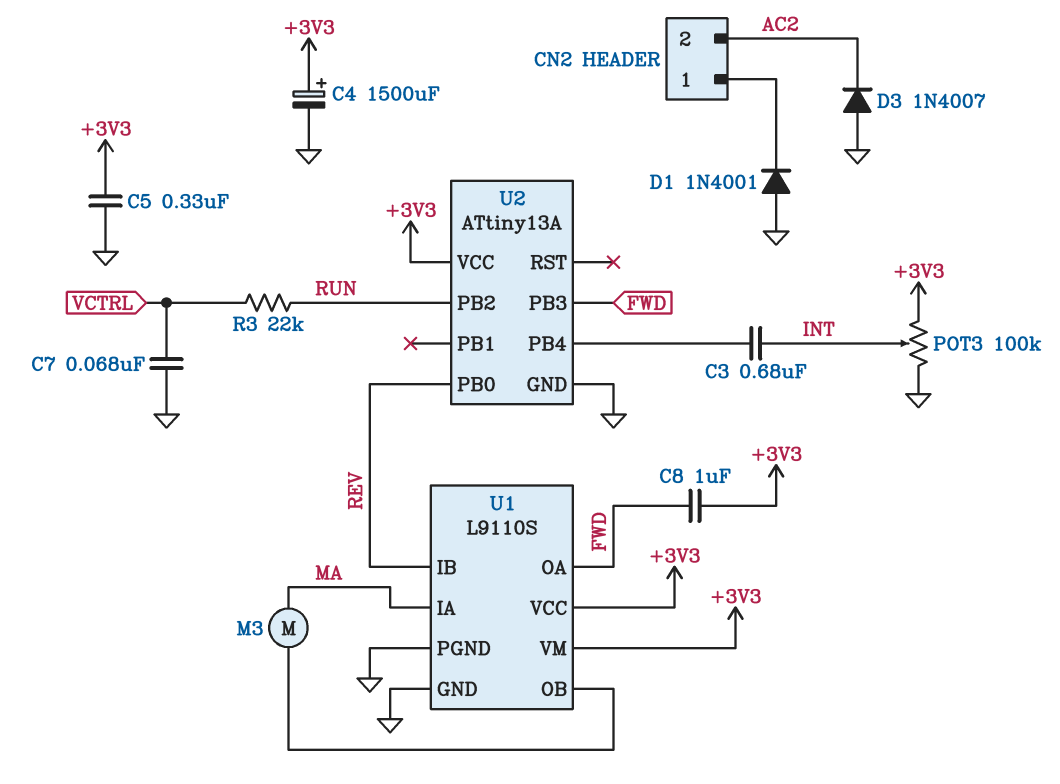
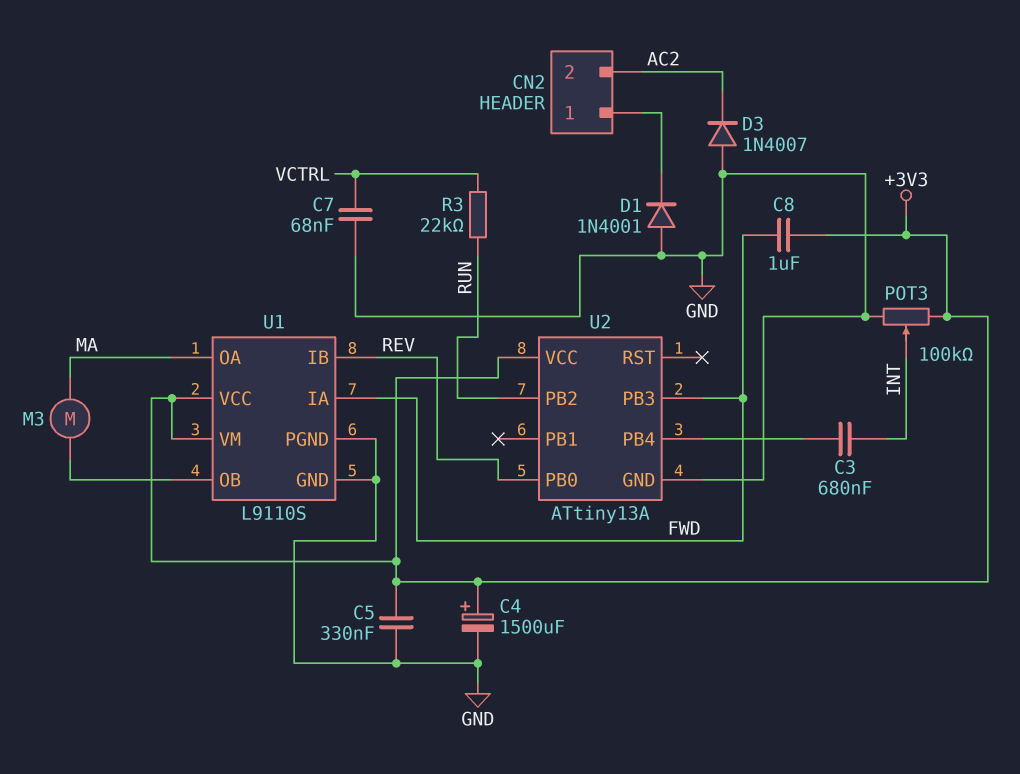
U1 pin IA: MA -> FWD
U1 pin OA: FWD -> MA

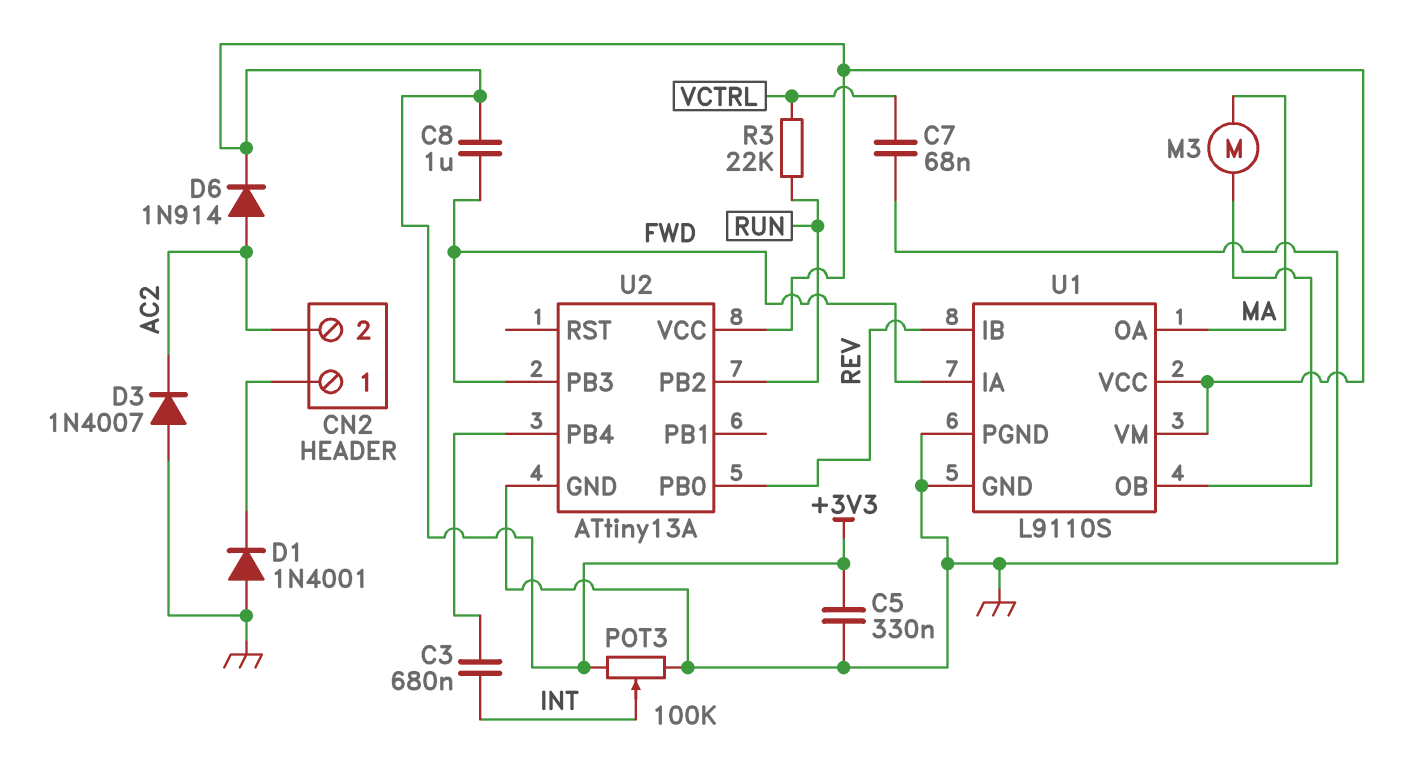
C4: 1500uF (plus +3V3, minus GND) -> none
D6: none -> diode 1N914 (A AC2, K +3V3)

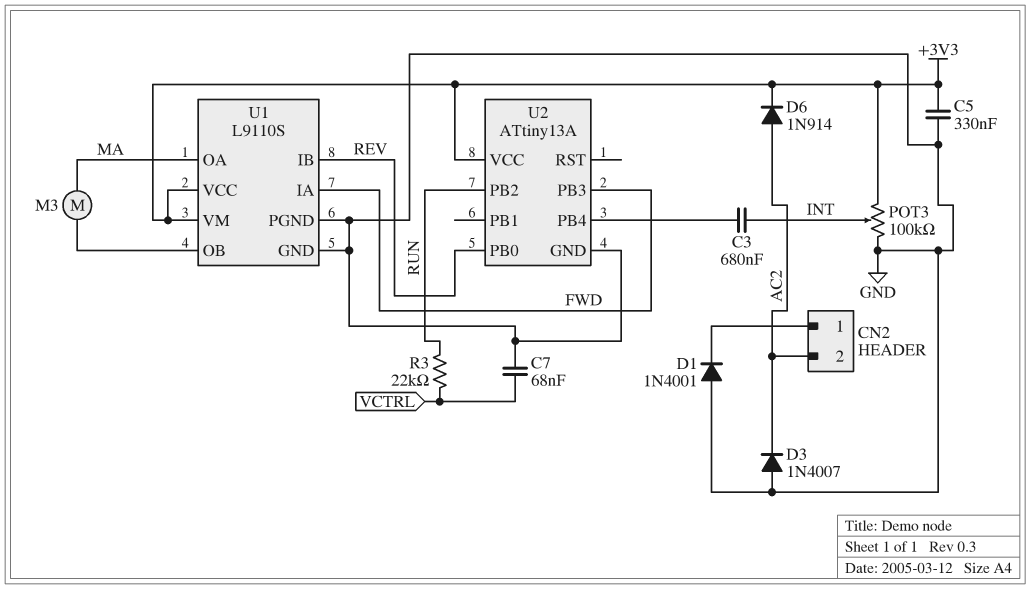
C8: 1uF (+3V3, FWD) -> none

